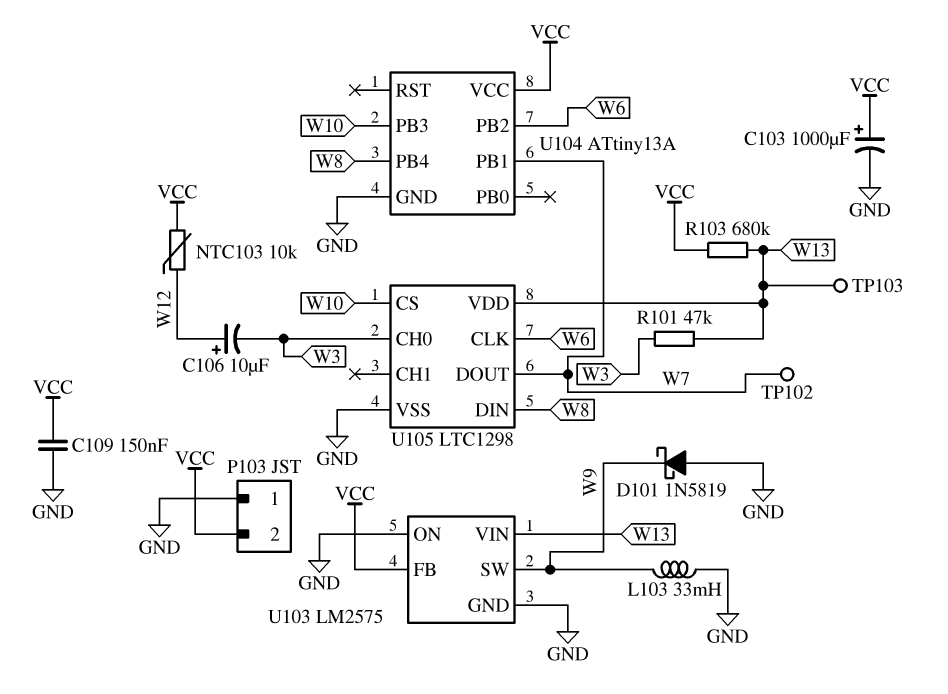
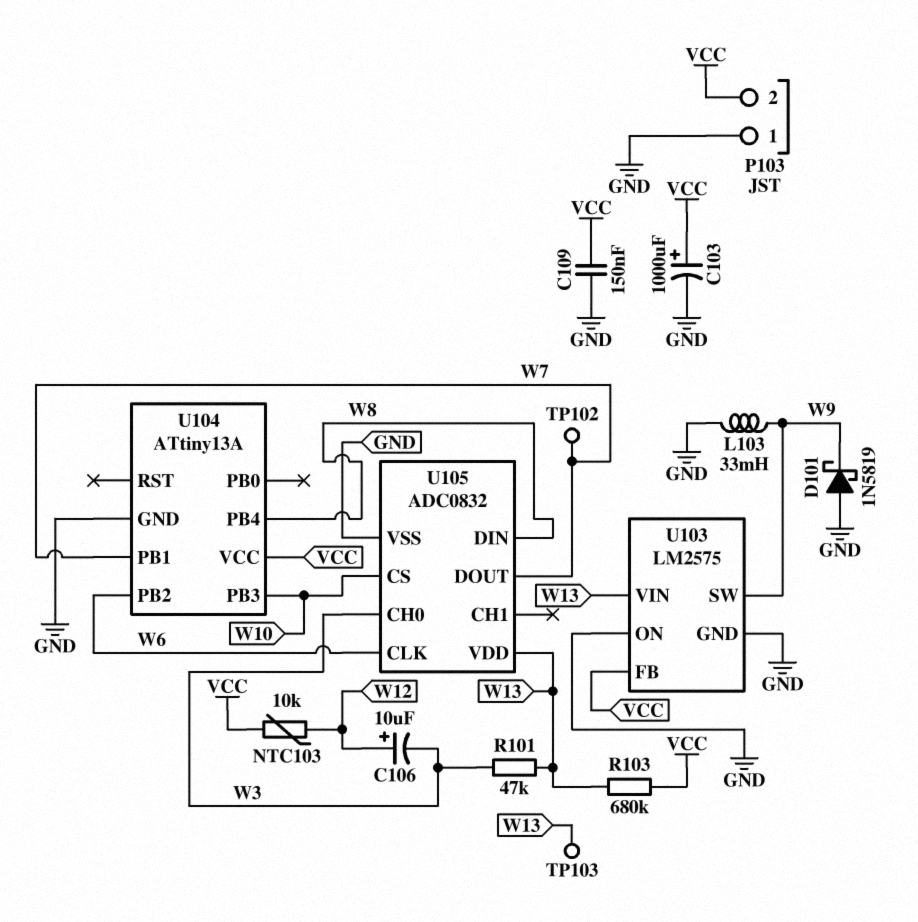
U105: LTC1298 -> ADC0832

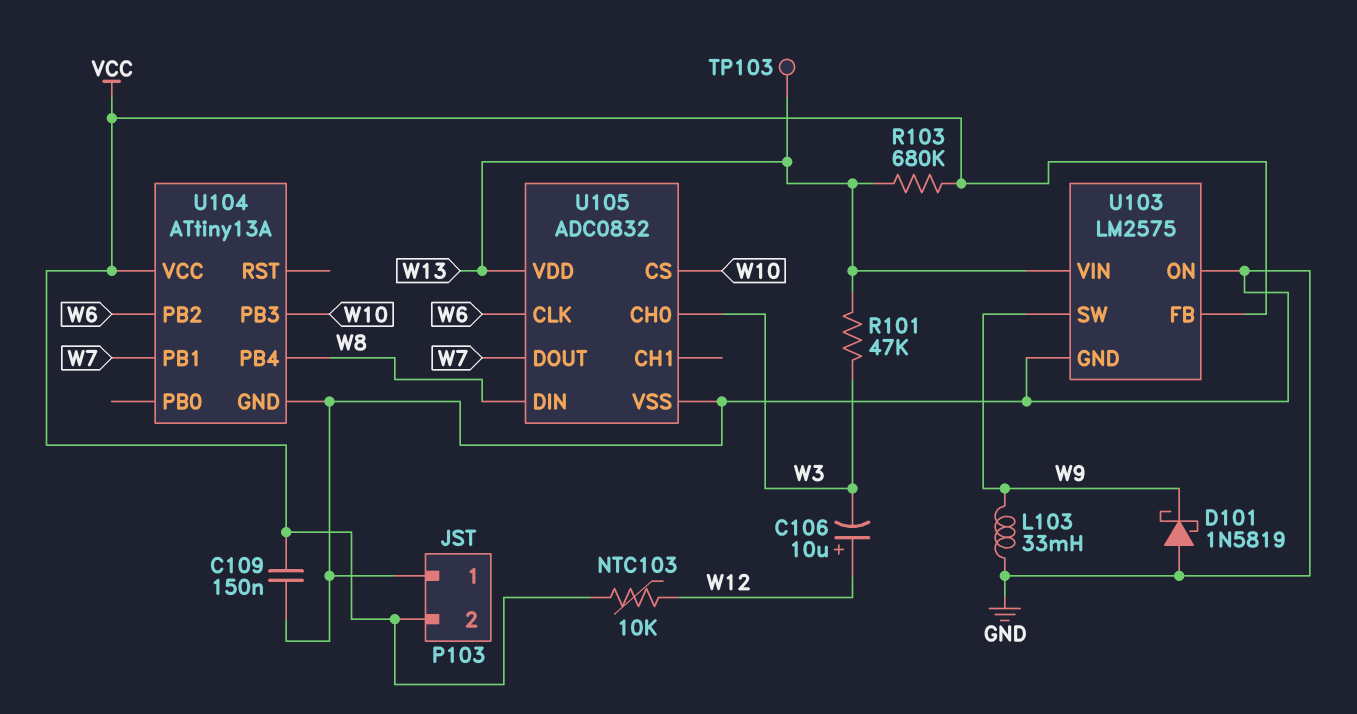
C103: 1000uF (plus VCC, minus GND) -> none
TP102: test point (W7) -> none

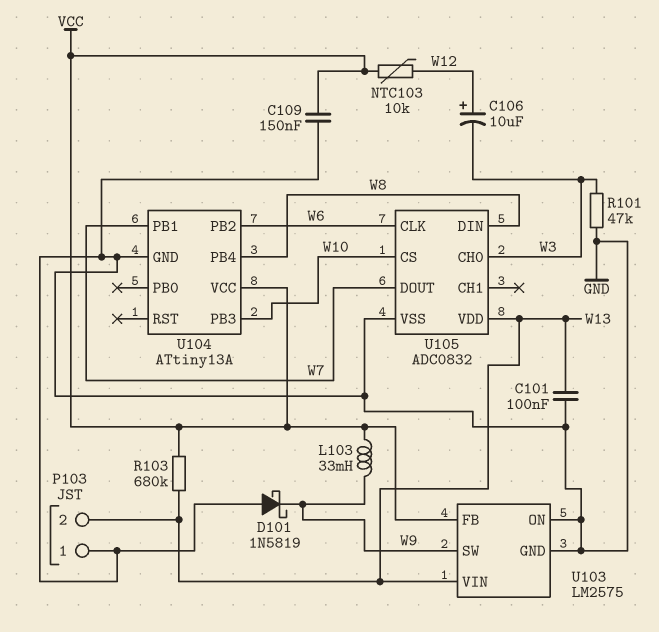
C101: none -> 100nF (GND, W13)
L103: 33mH (GND, W9) -> 33mH (VCC, W9)
P103 pin 2: VCC -> W13
R101: 47k (W3, W13) -> 47k (GND, W3)
TP103: test point (W13) -> none

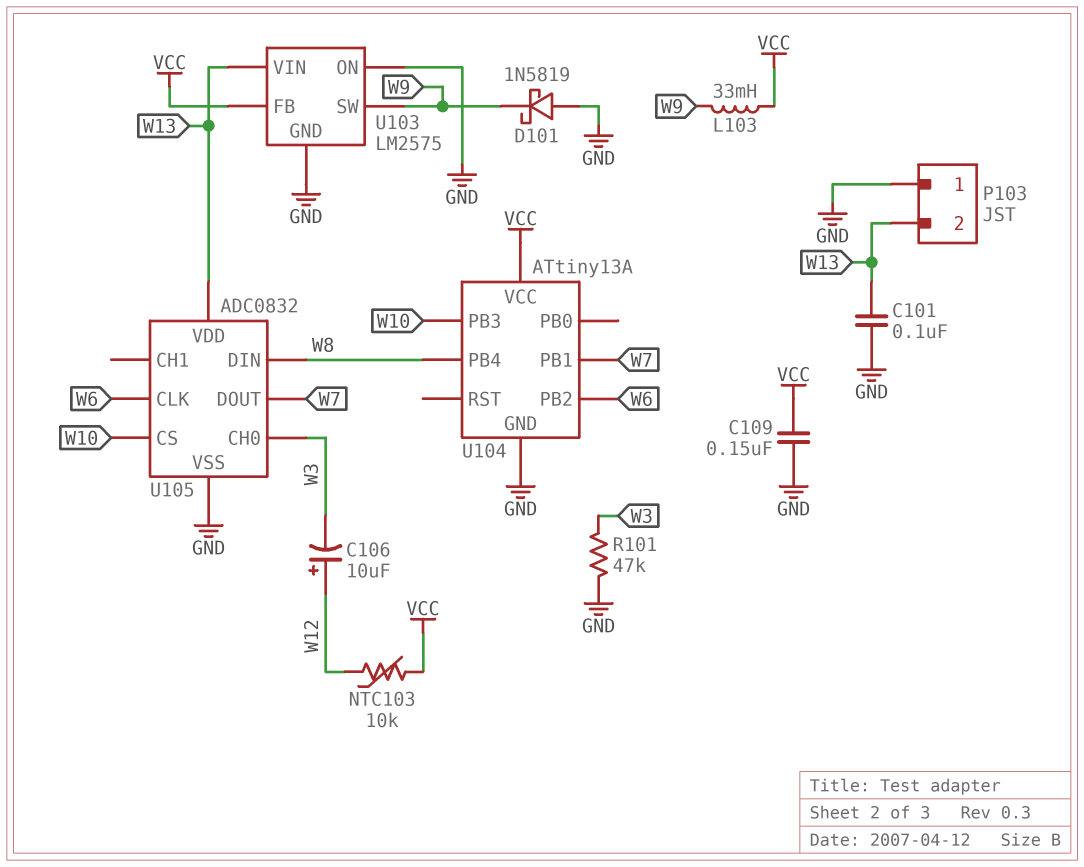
R103: 680k (VCC, W13) -> none

